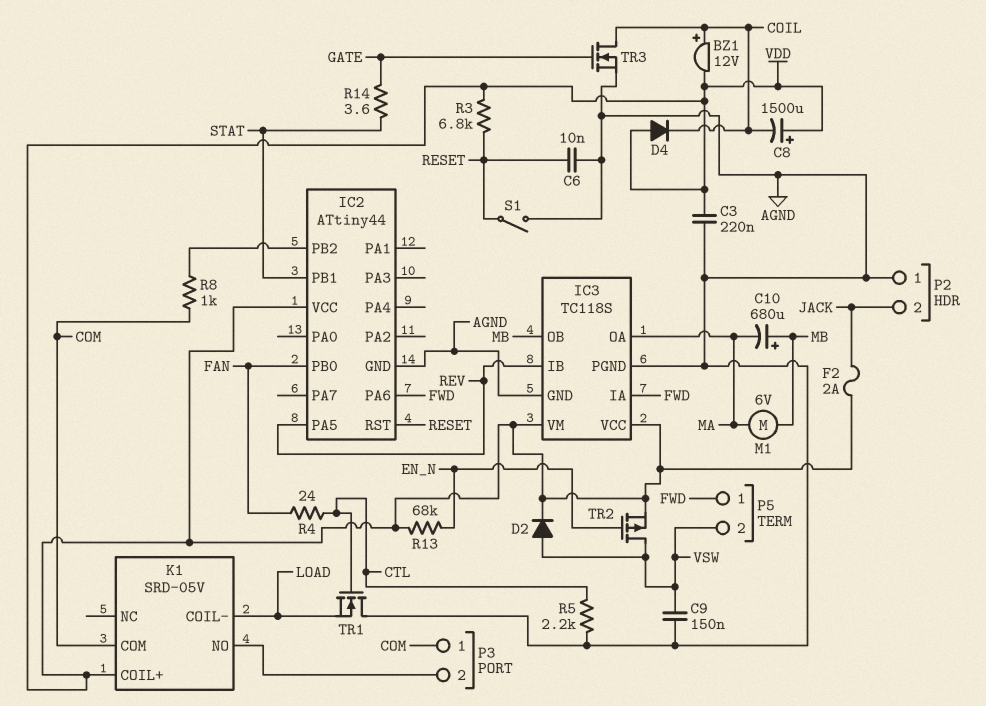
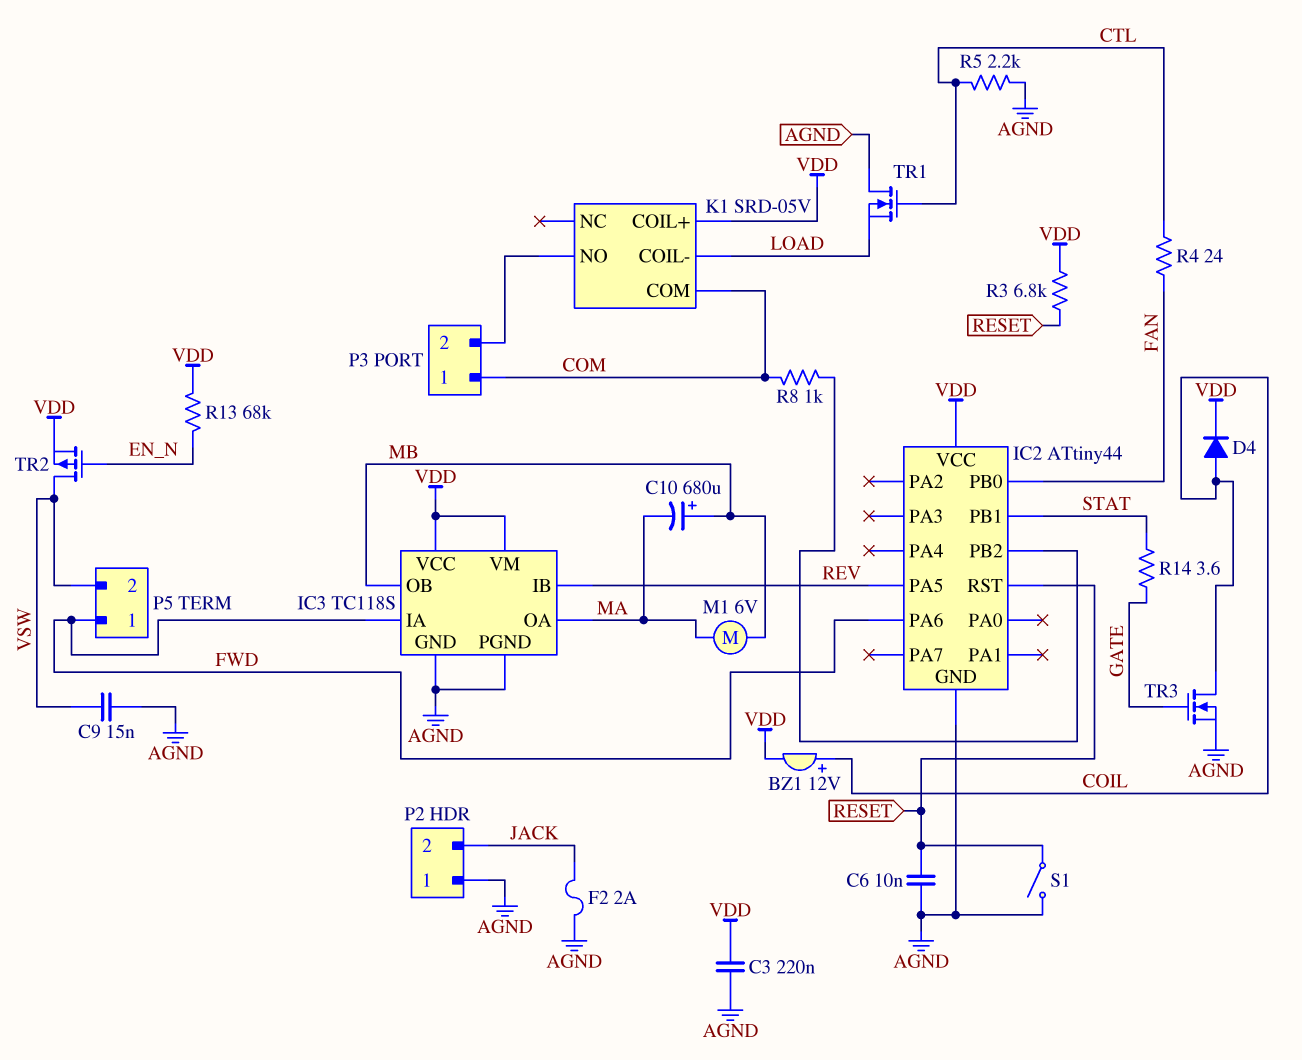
C8: 1500uF (plus VDD, minus COIL) -> none
C9: 150nF (AGND, VSW) -> 15nF (AGND, VSW)
D2: diode (A VSW, K VDD) -> none
D4: diode (A VDD, K COIL) -> diode (A COIL, K VDD)
F2: 2A (JACK, VDD) -> 2A (AGND, JACK)

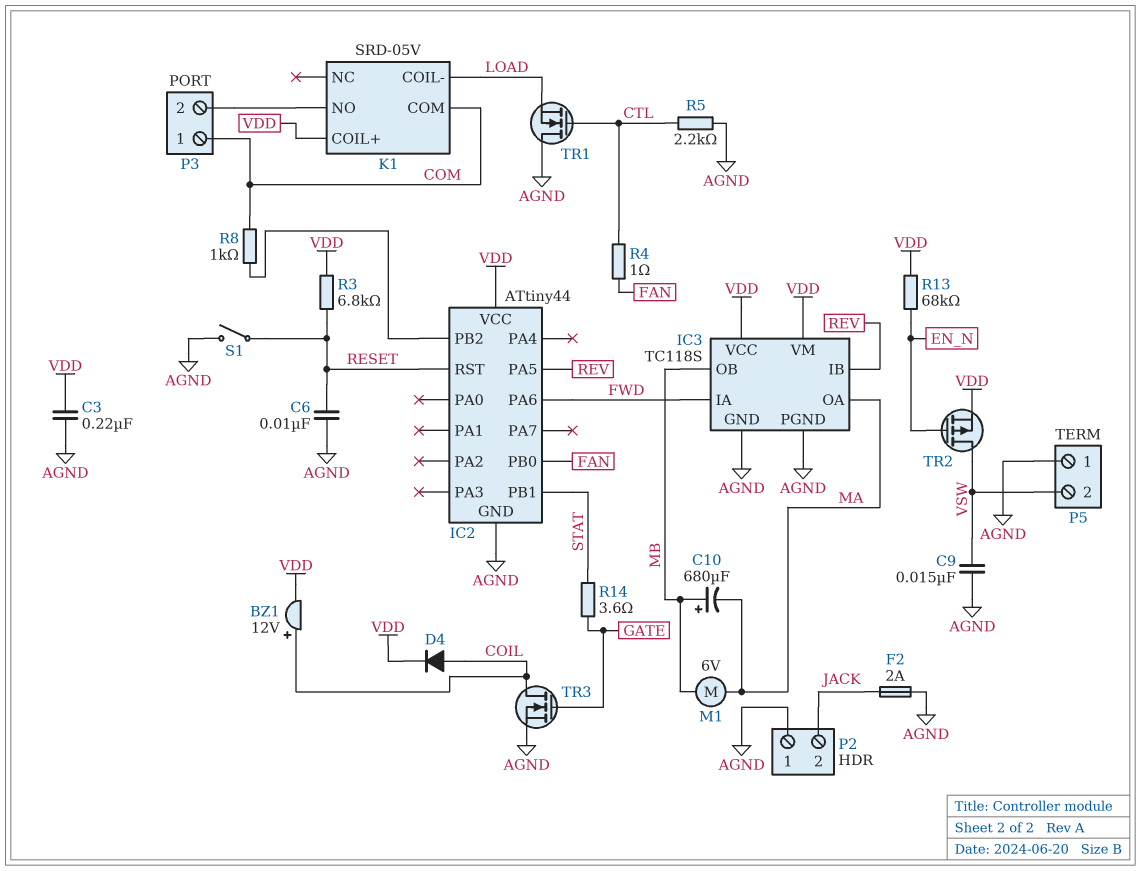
P5 pin 1: FWD -> AGND
R4: 24 (CTL, FAN) -> 1 (CTL, FAN)

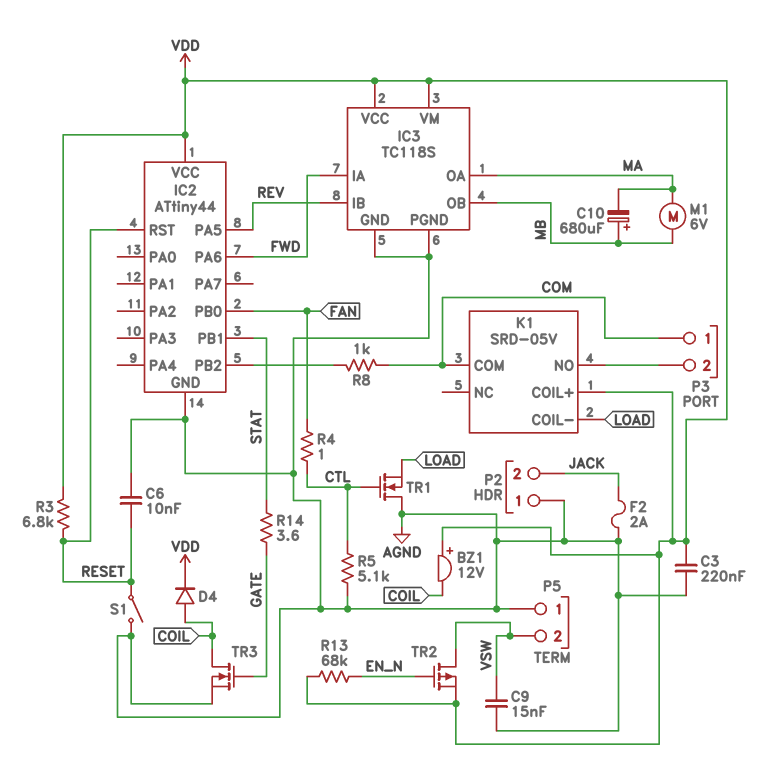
BZ1: buzzer 12V (plus COIL, minus VDD) -> buzzer 12V (plus VDD, minus COIL)
R5: 2.2k (AGND, CTL) -> 5.1k (AGND, CTL)

